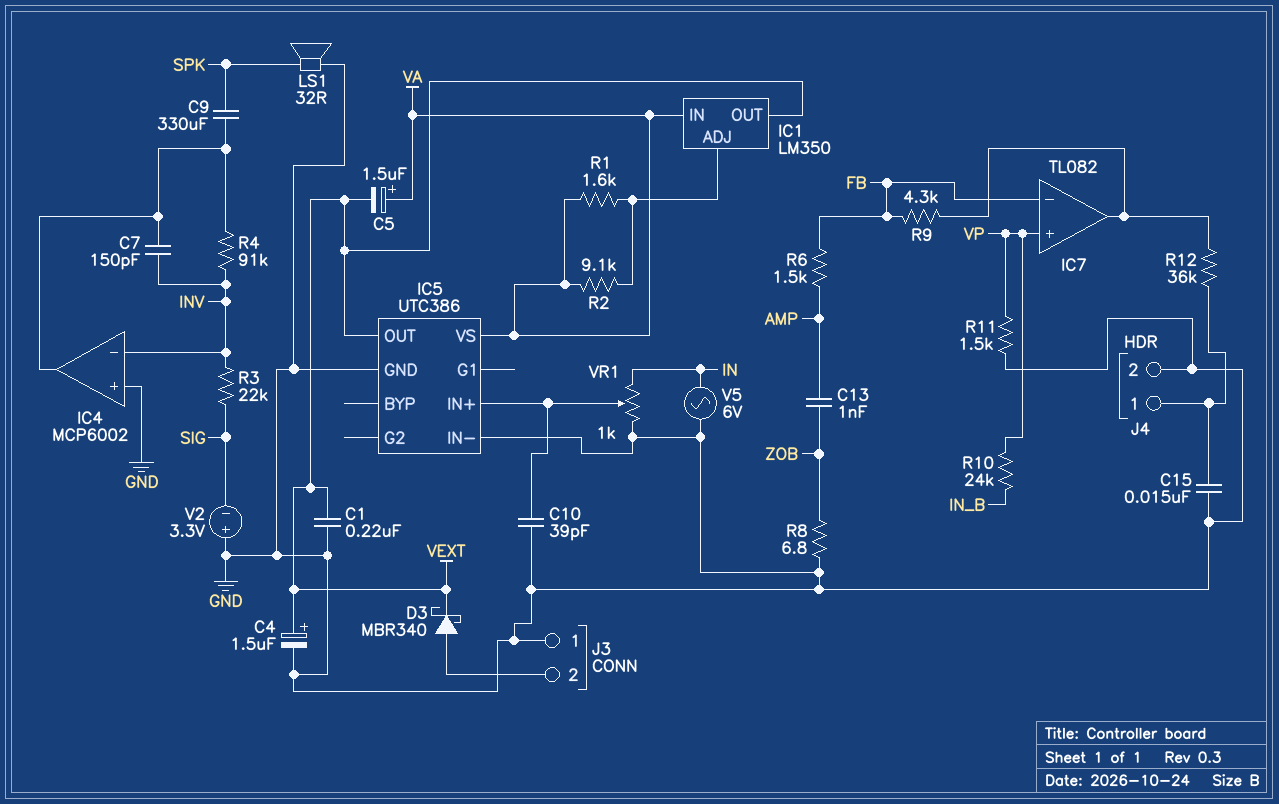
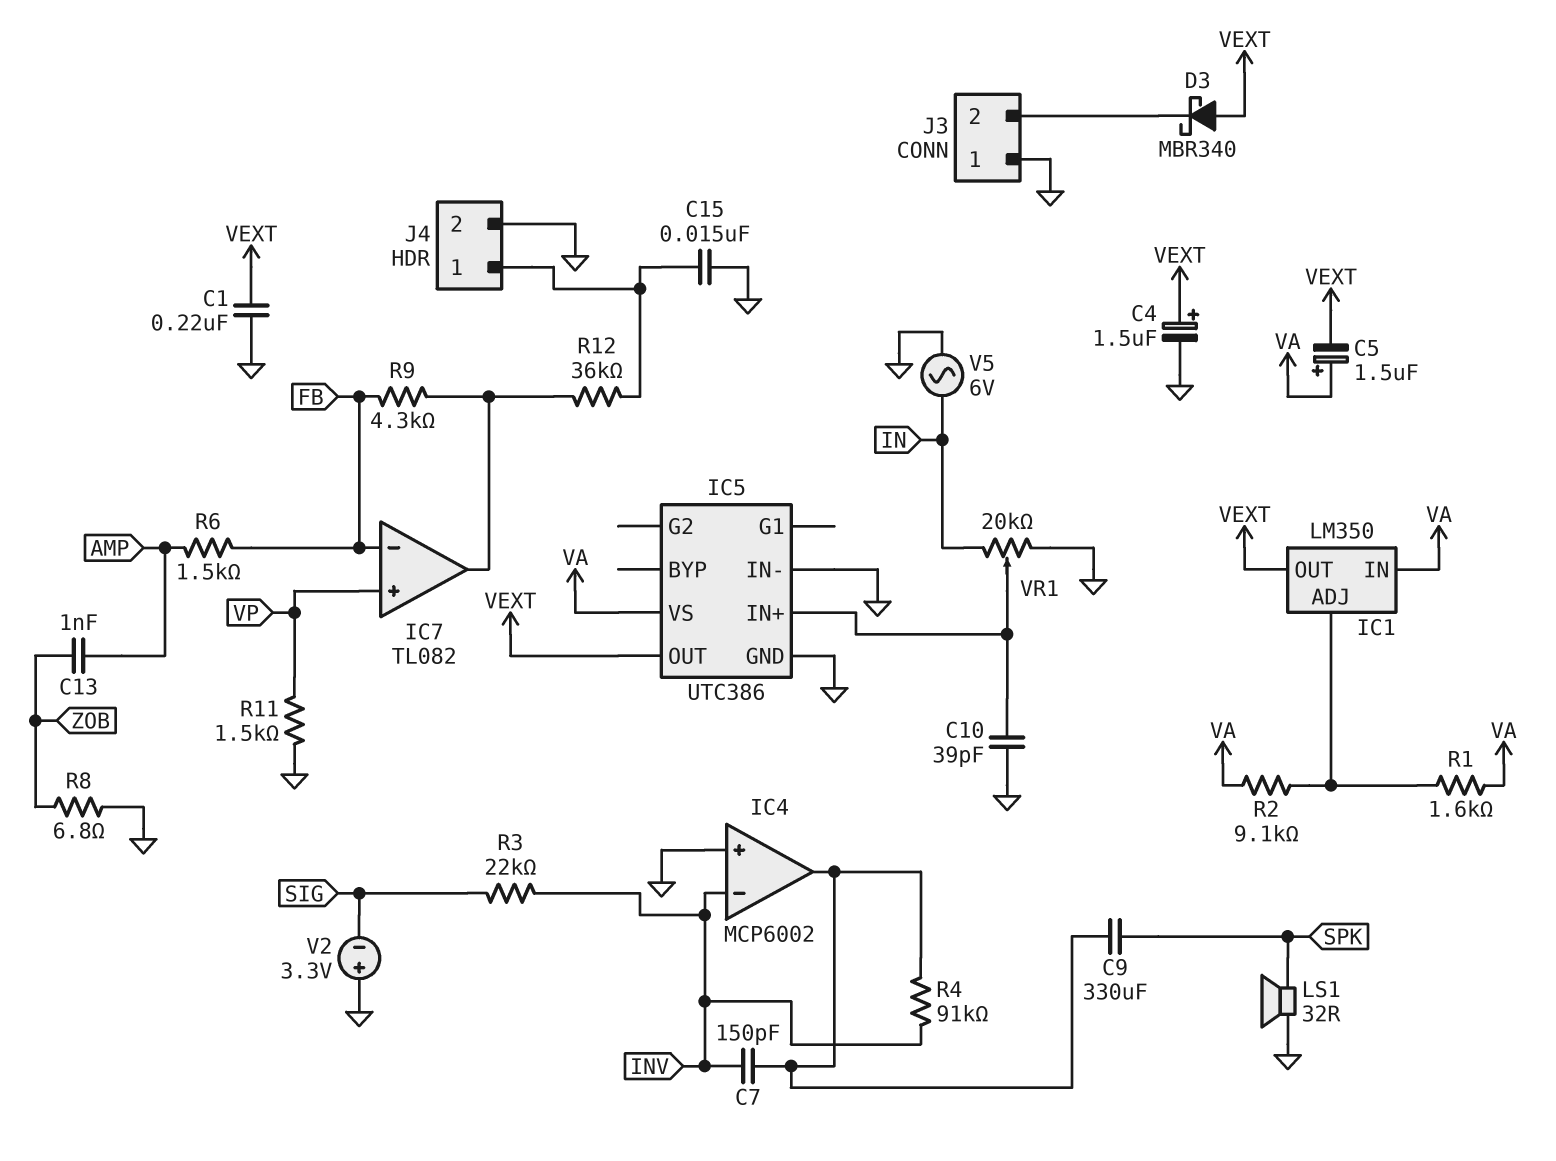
D3: schottky MBR340 (A J3/2, K VEXT) -> schottky MBR340 (A VEXT, K J3/2)
R10: 24k (IN_B, VP) -> none
VR1: 1k (GND, IN, wiper IC5/IN+) -> 20k (GND, IN, wiper IC5/IN+)

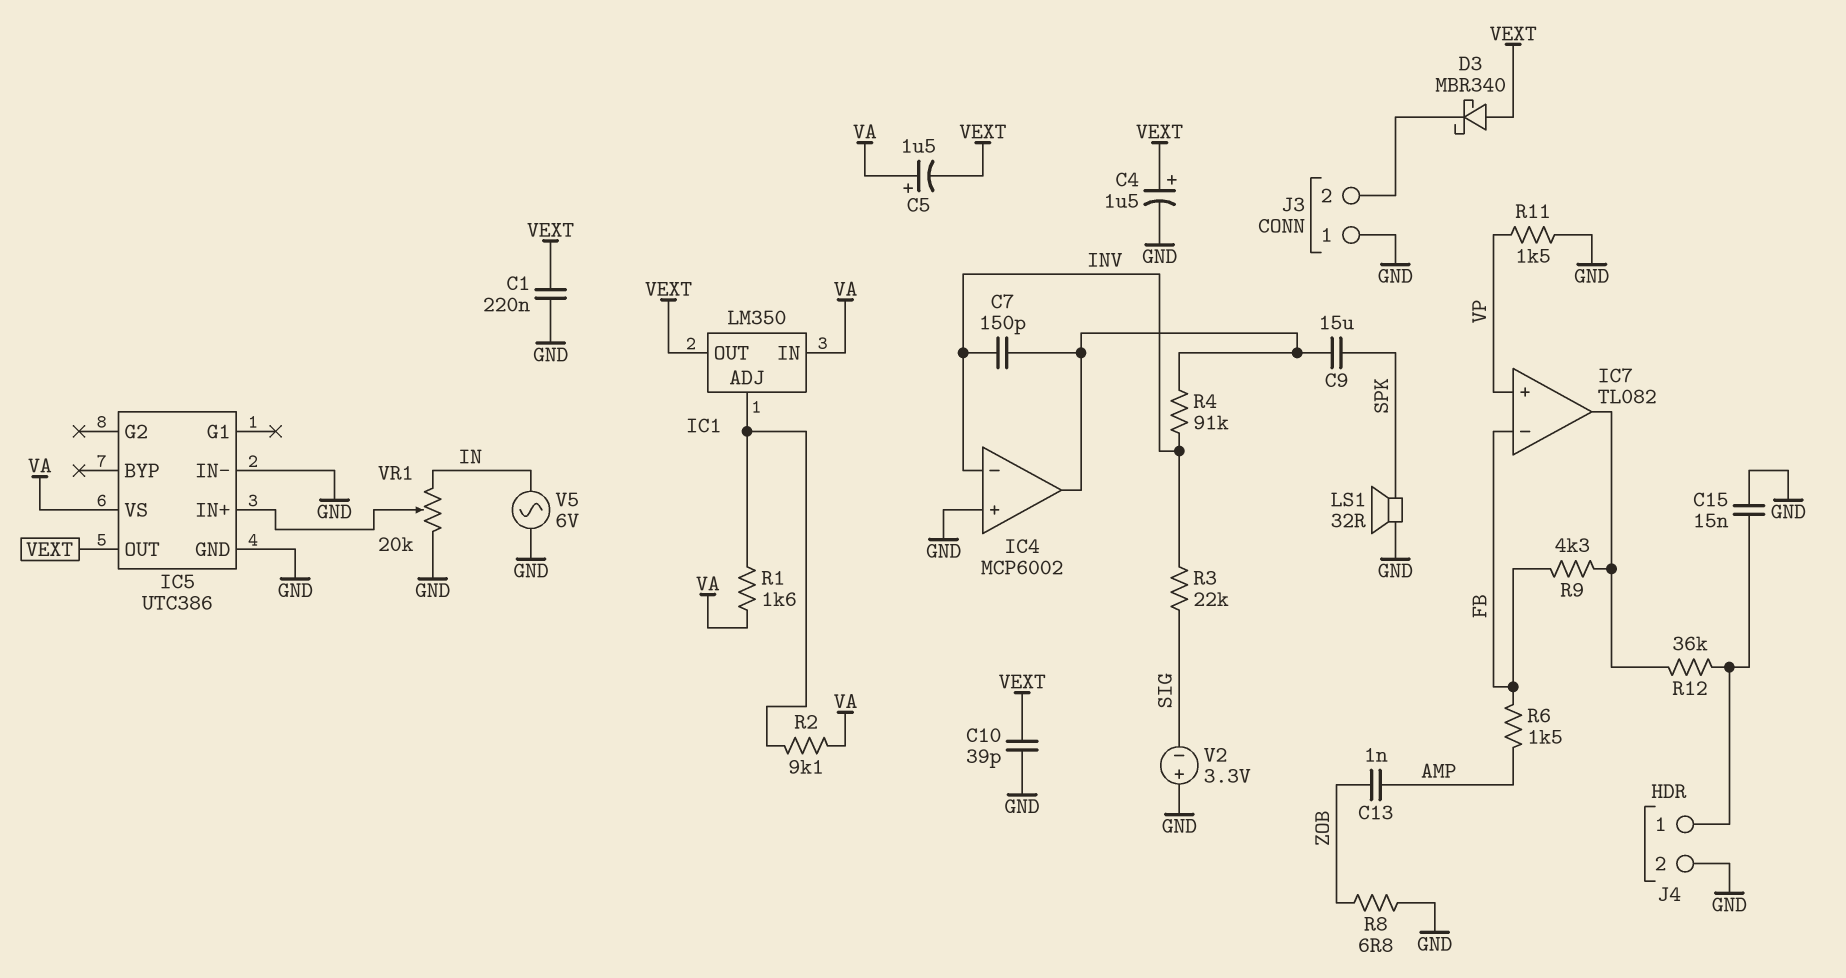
C9: 330uF (IC4/out, SPK) -> 15uF (IC4/out, SPK)
C10: 39pF (GND, IC5/IN+) -> 39pF (GND, VEXT)

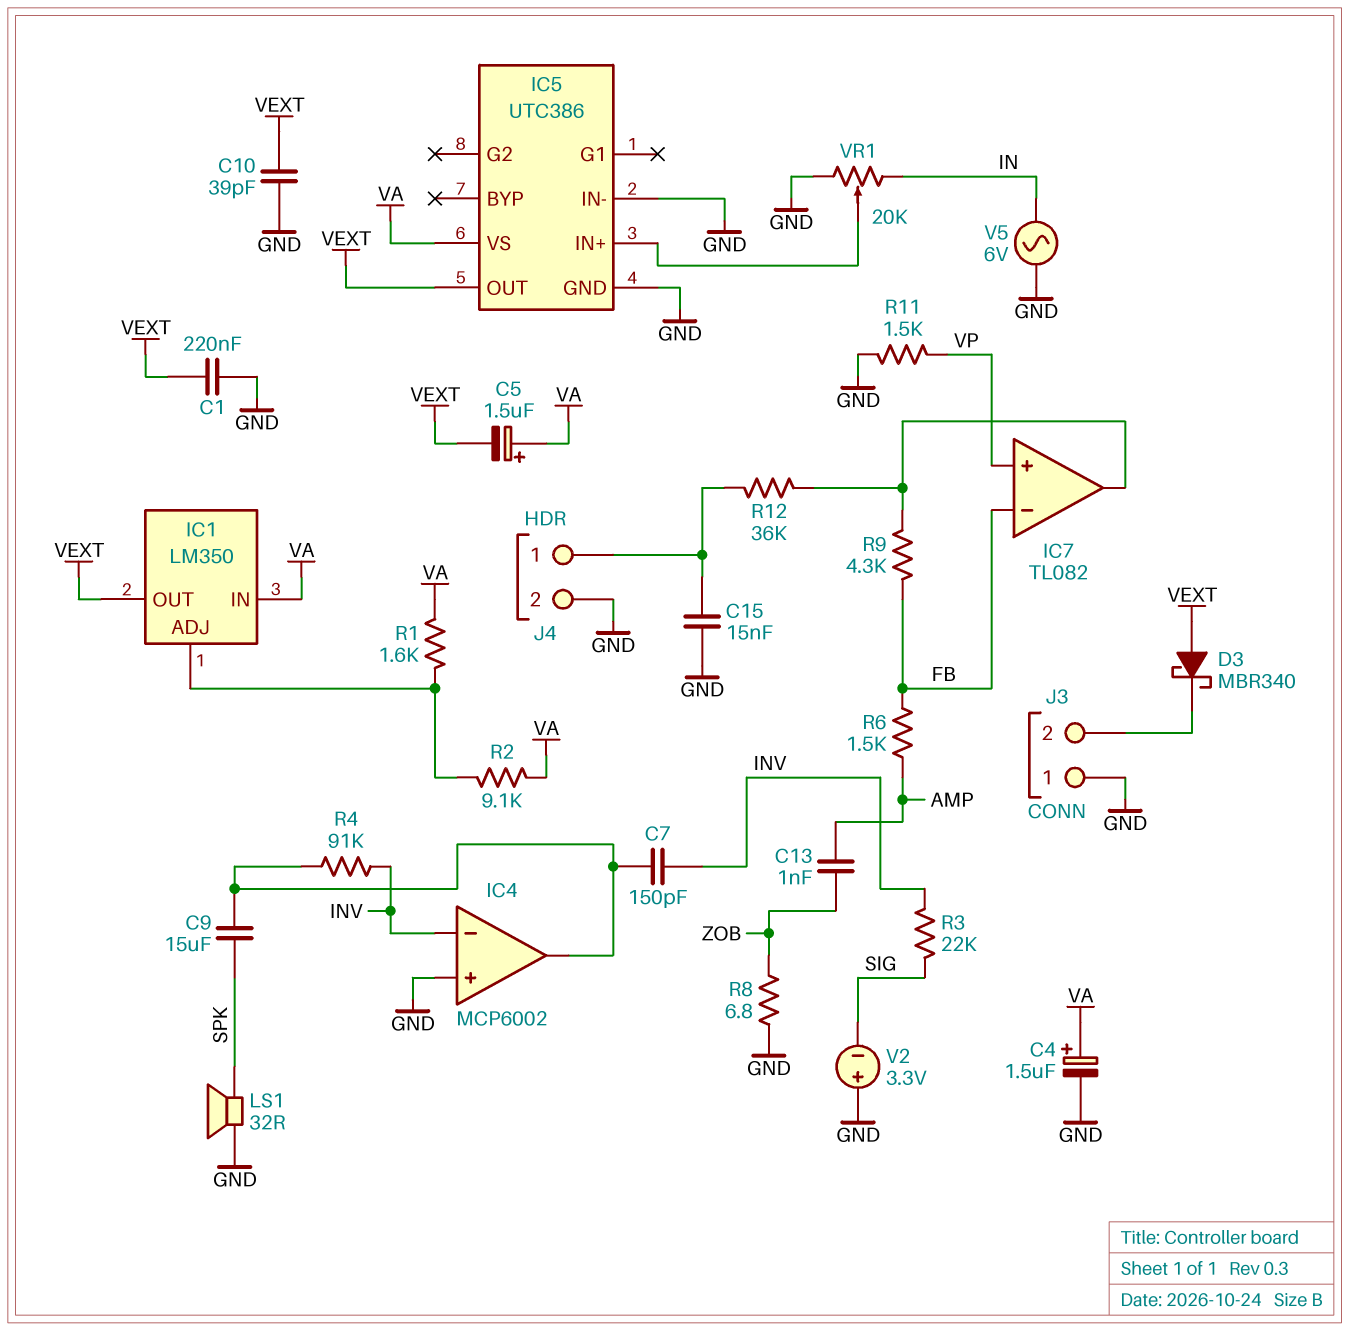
C4: 1.5uF (plus VEXT, minus GND) -> 1.5uF (plus VA, minus GND)

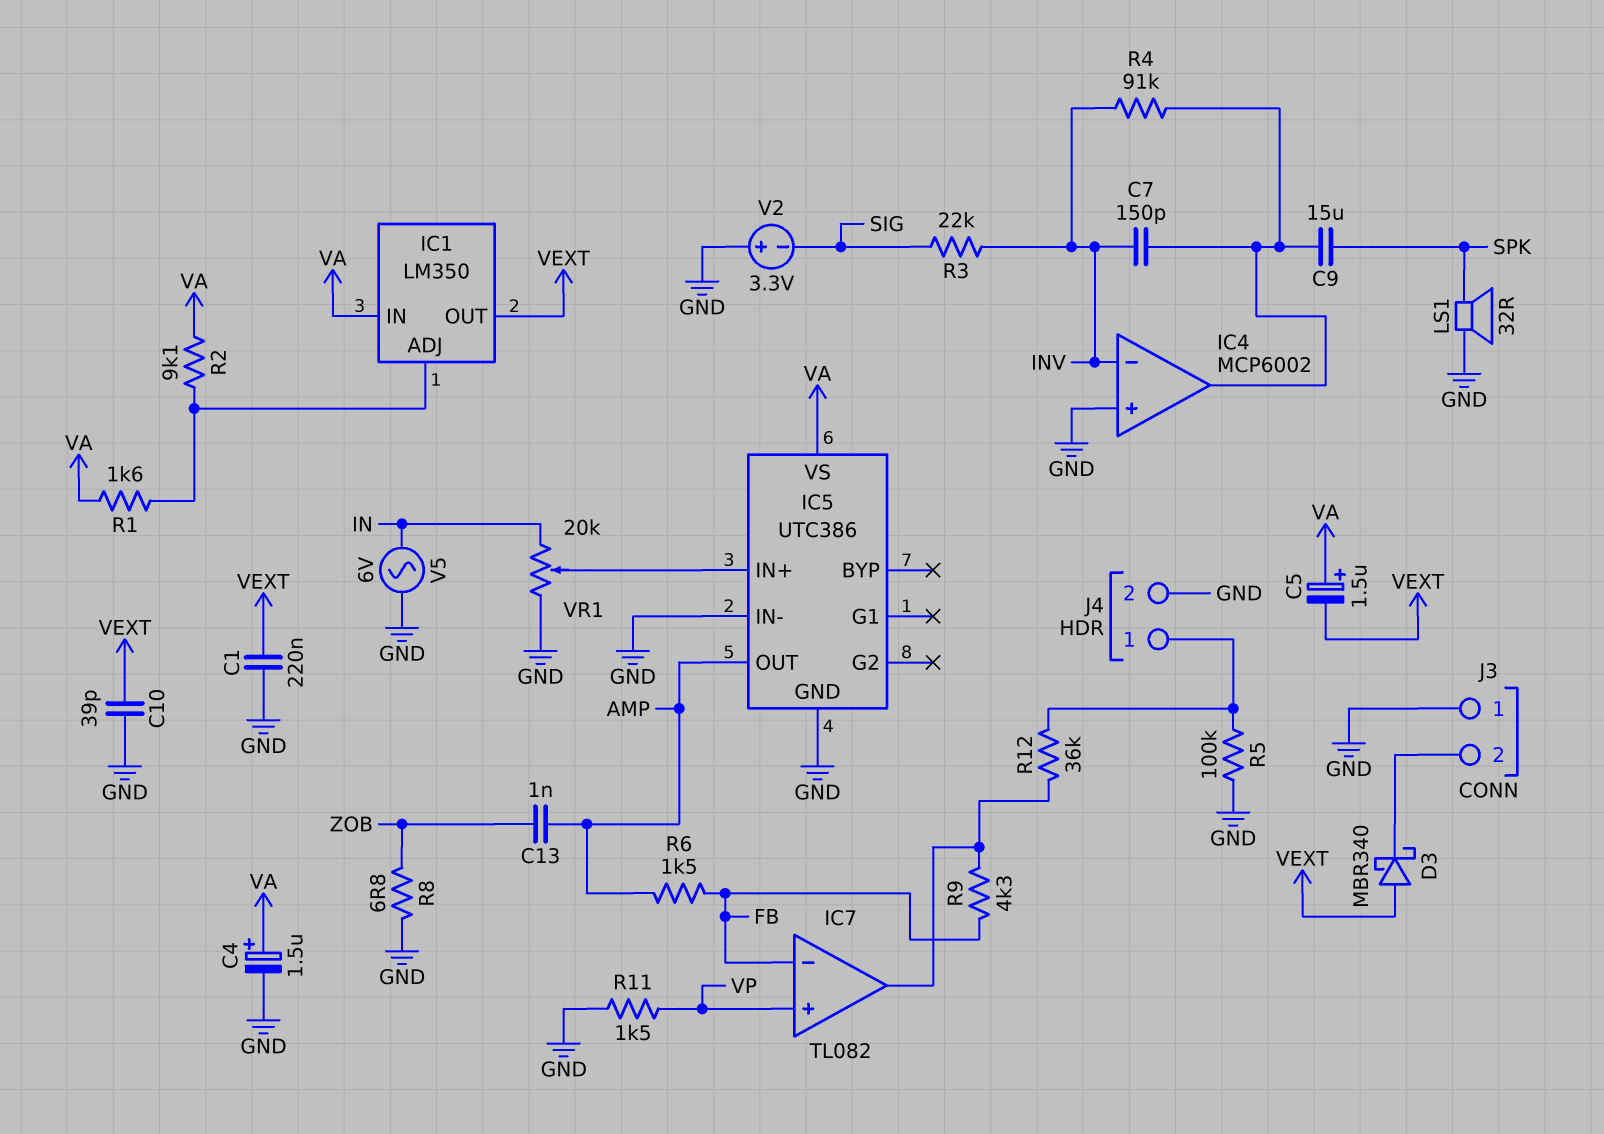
C15: 15nF (GND, J4/1) -> none
IC5 pin OUT: VEXT -> AMP
R5: none -> 100k (GND, J4/1)

